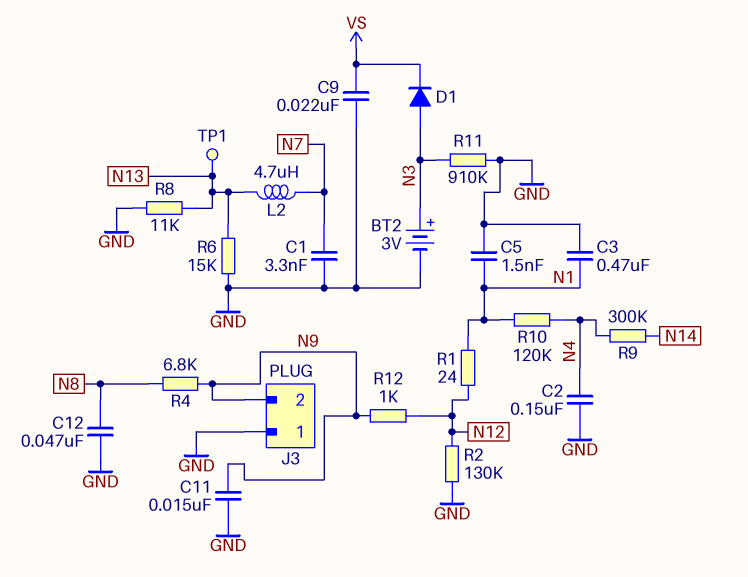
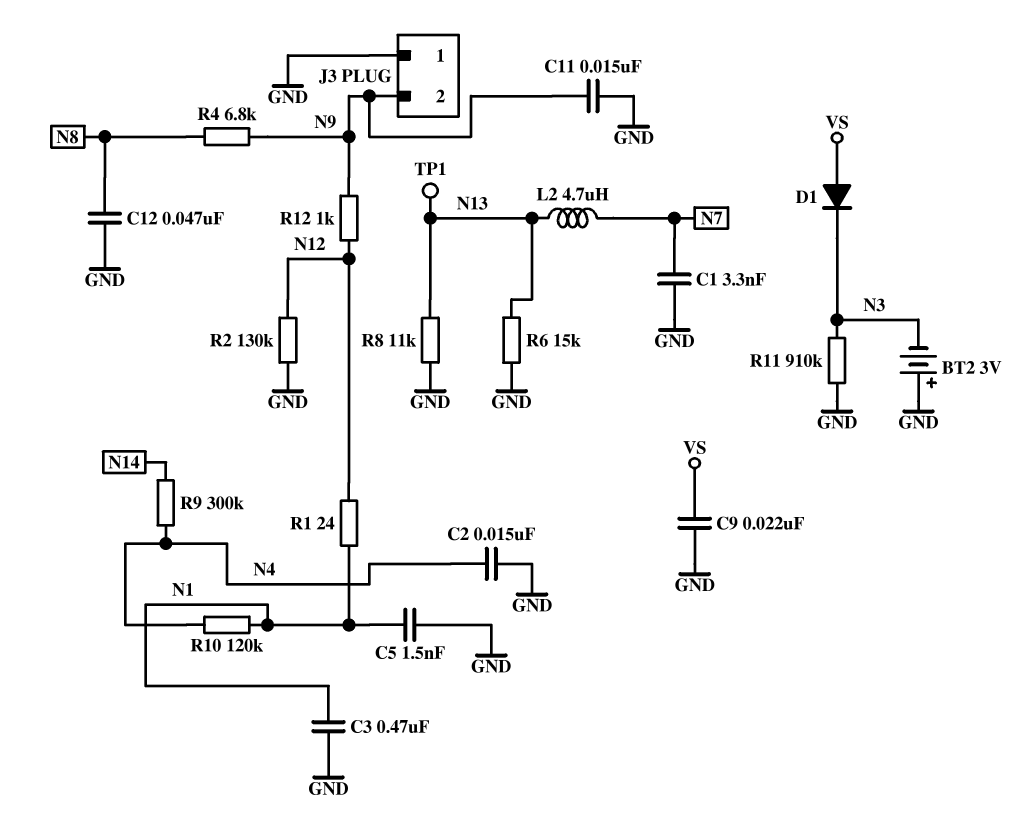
BT2: 3V (plus N3, minus GND) -> 3V (plus GND, minus N3)
C2: 150nF (GND, N4) -> 15nF (GND, N4)
D1: diode (A N3, K VS) -> diode (A VS, K N3)

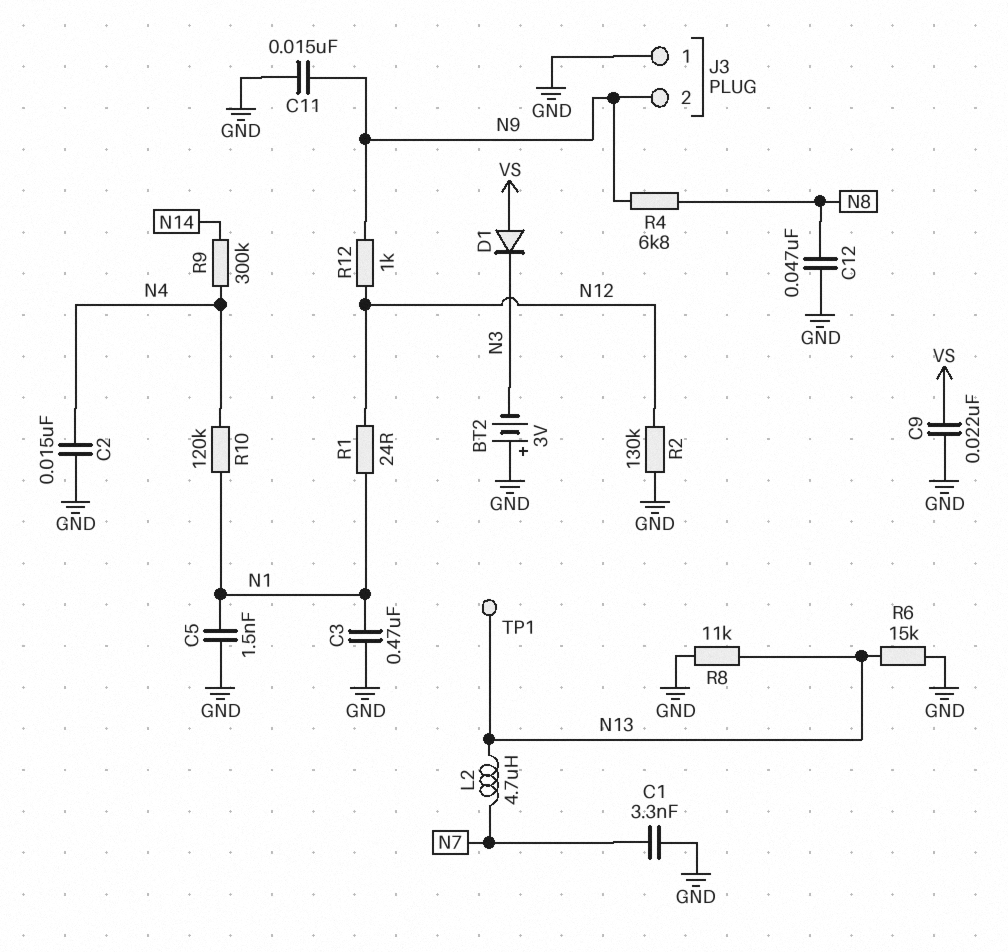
R11: 910k (GND, N3) -> none

